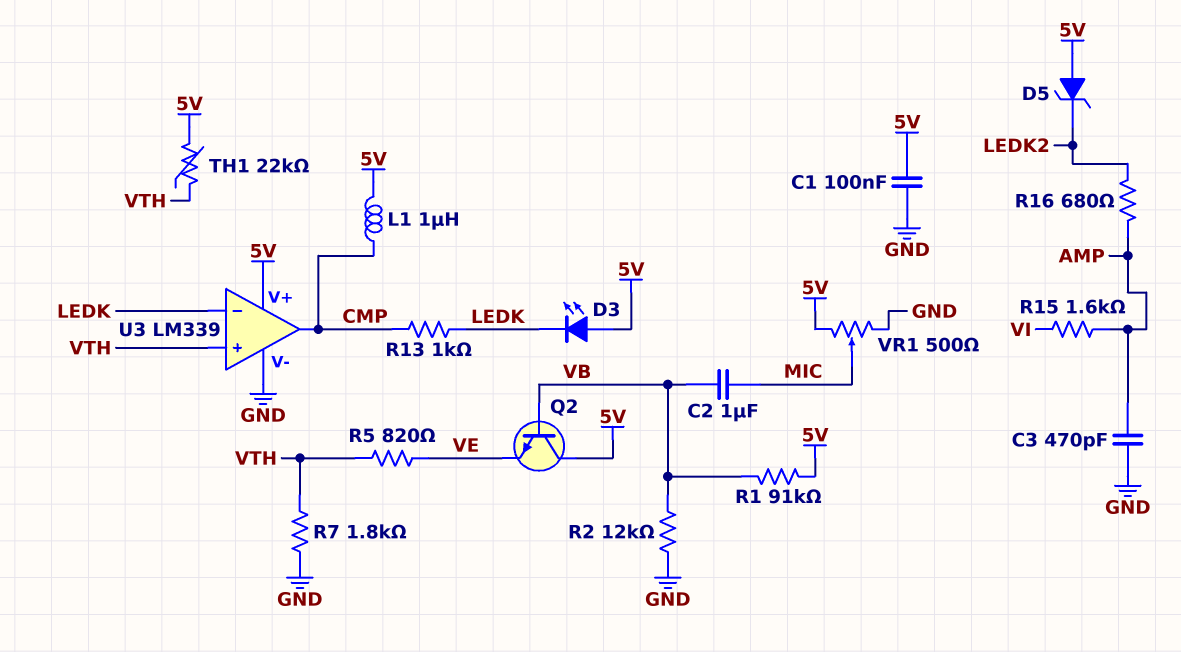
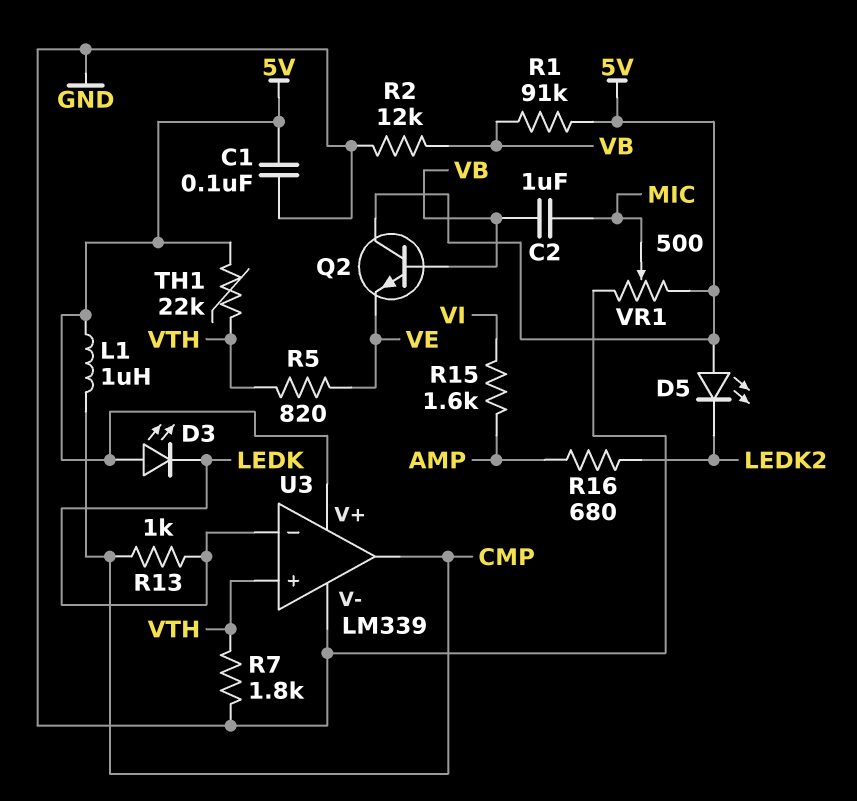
C3: 470pF (AMP, GND) -> none
D5: zener (A 5V, K LEDK2) -> LED (A 5V, K LEDK2)

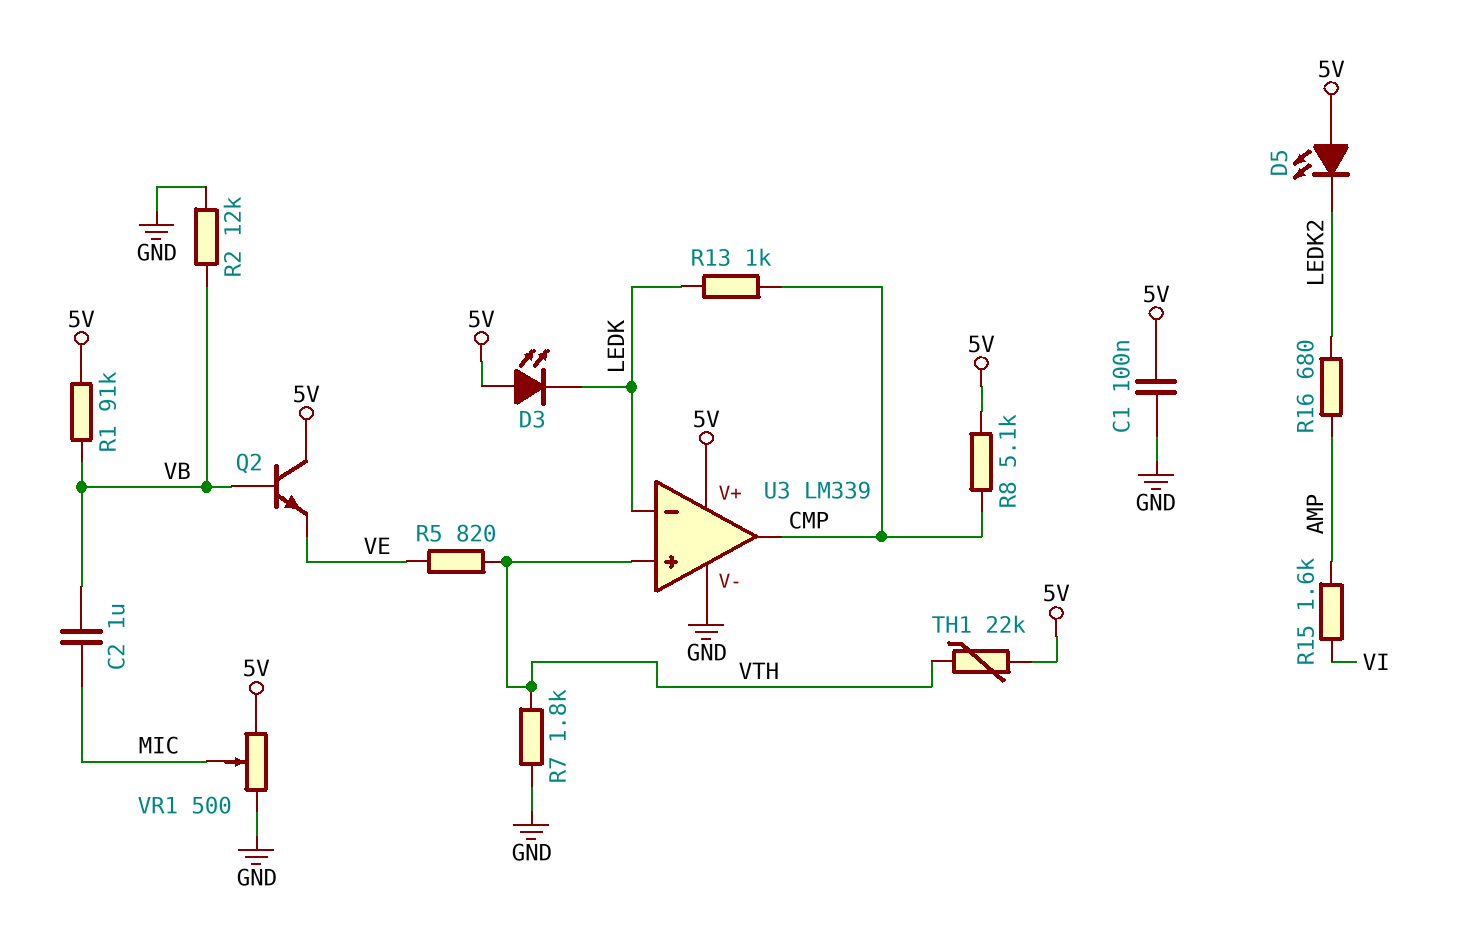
L1: 1uH (5V, CMP) -> none
R8: none -> 5.1k (5V, CMP)

